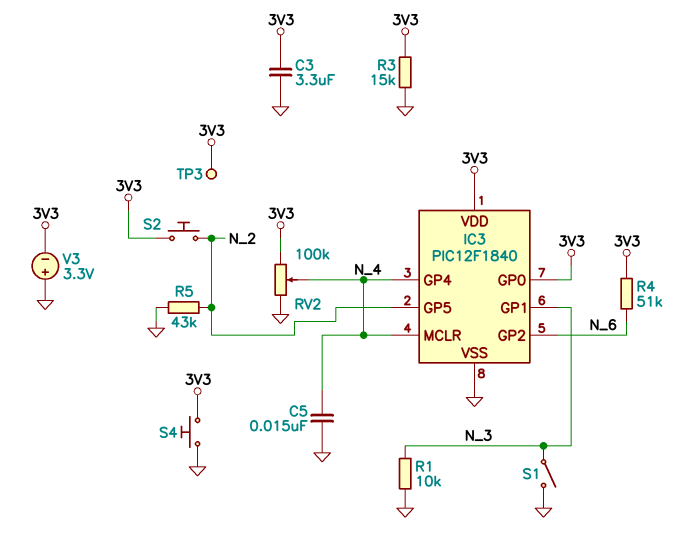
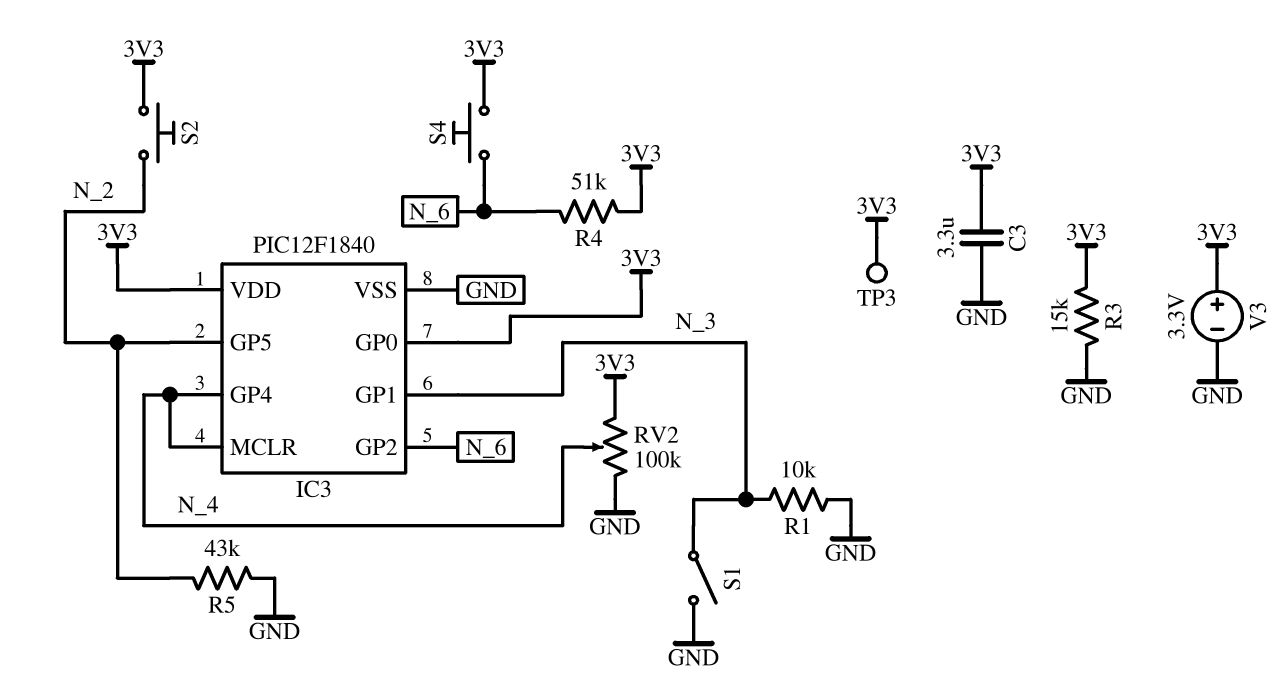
C5: 15nF (GND, N_4) -> none
S4: button (3V3, GND) -> button (3V3, N_6)
V3: 3.3V (plus GND, minus 3V3) -> 3.3V (plus 3V3, minus GND)

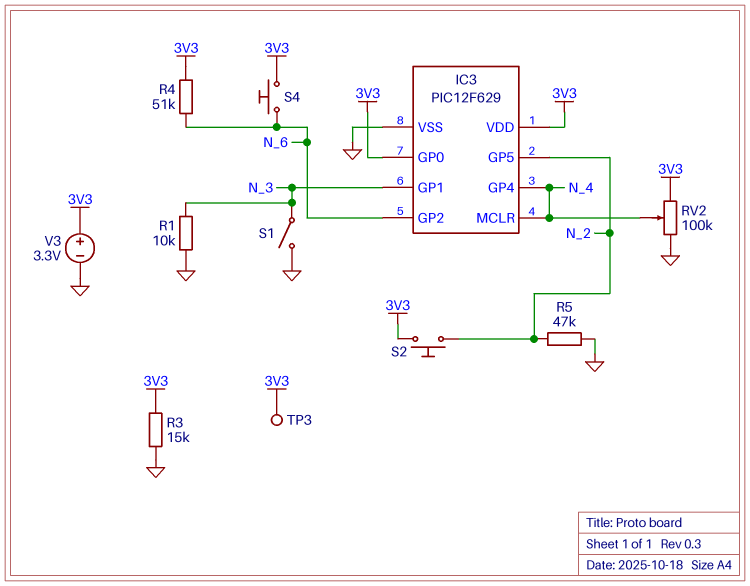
C3: 3.3uF (3V3, GND) -> none
IC3: PIC12F1840 -> PIC12F629
R5: 43k (GND, N_2) -> 47k (GND, N_2)

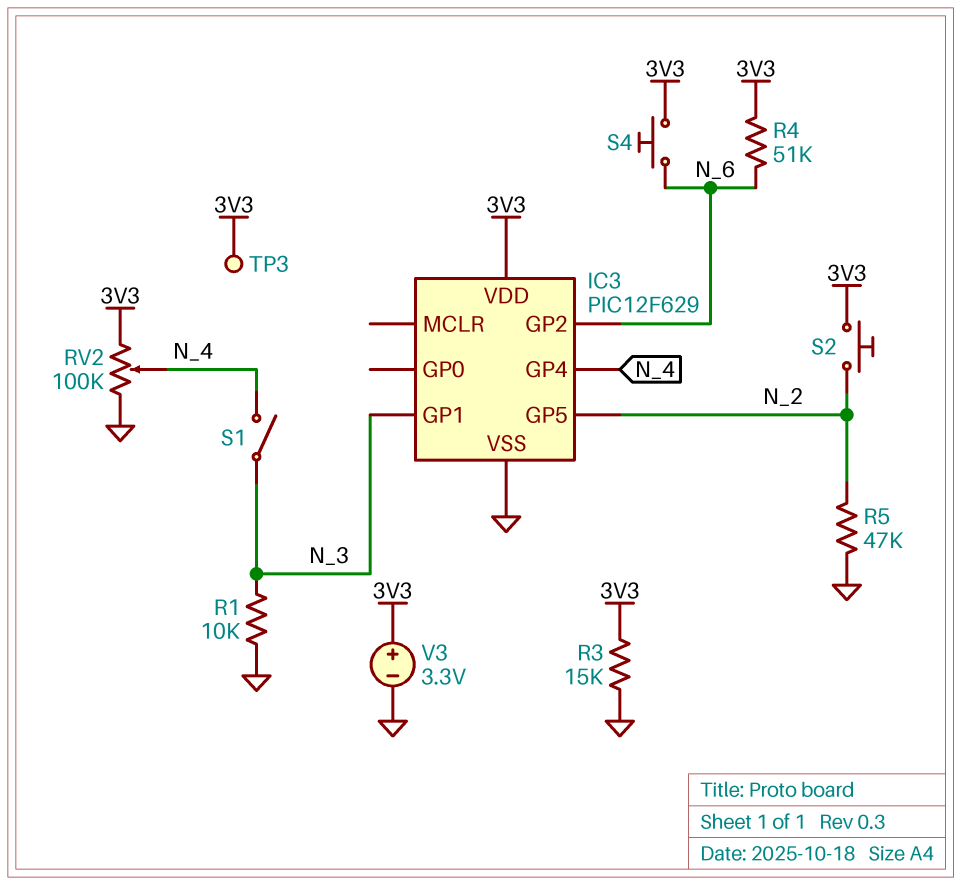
IC3 pin GP0: 3V3 -> none
IC3 pin MCLR: N_4 -> none
S1: switch (GND, N_3) -> switch (N_3, N_4)

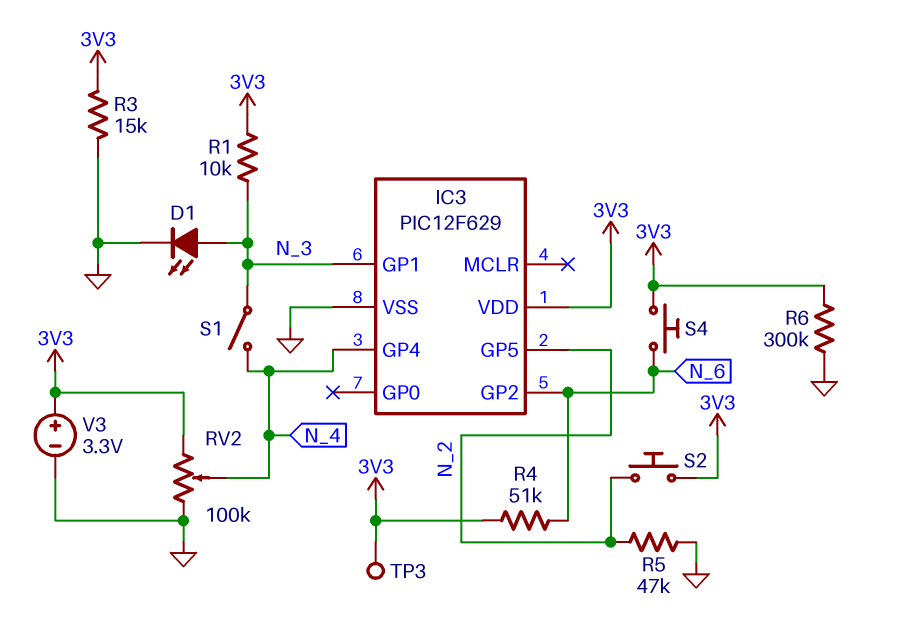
D1: none -> LED (A N_3, K GND)
R1: 10k (GND, N_3) -> 10k (3V3, N_3)
R6: none -> 300k (3V3, GND)

